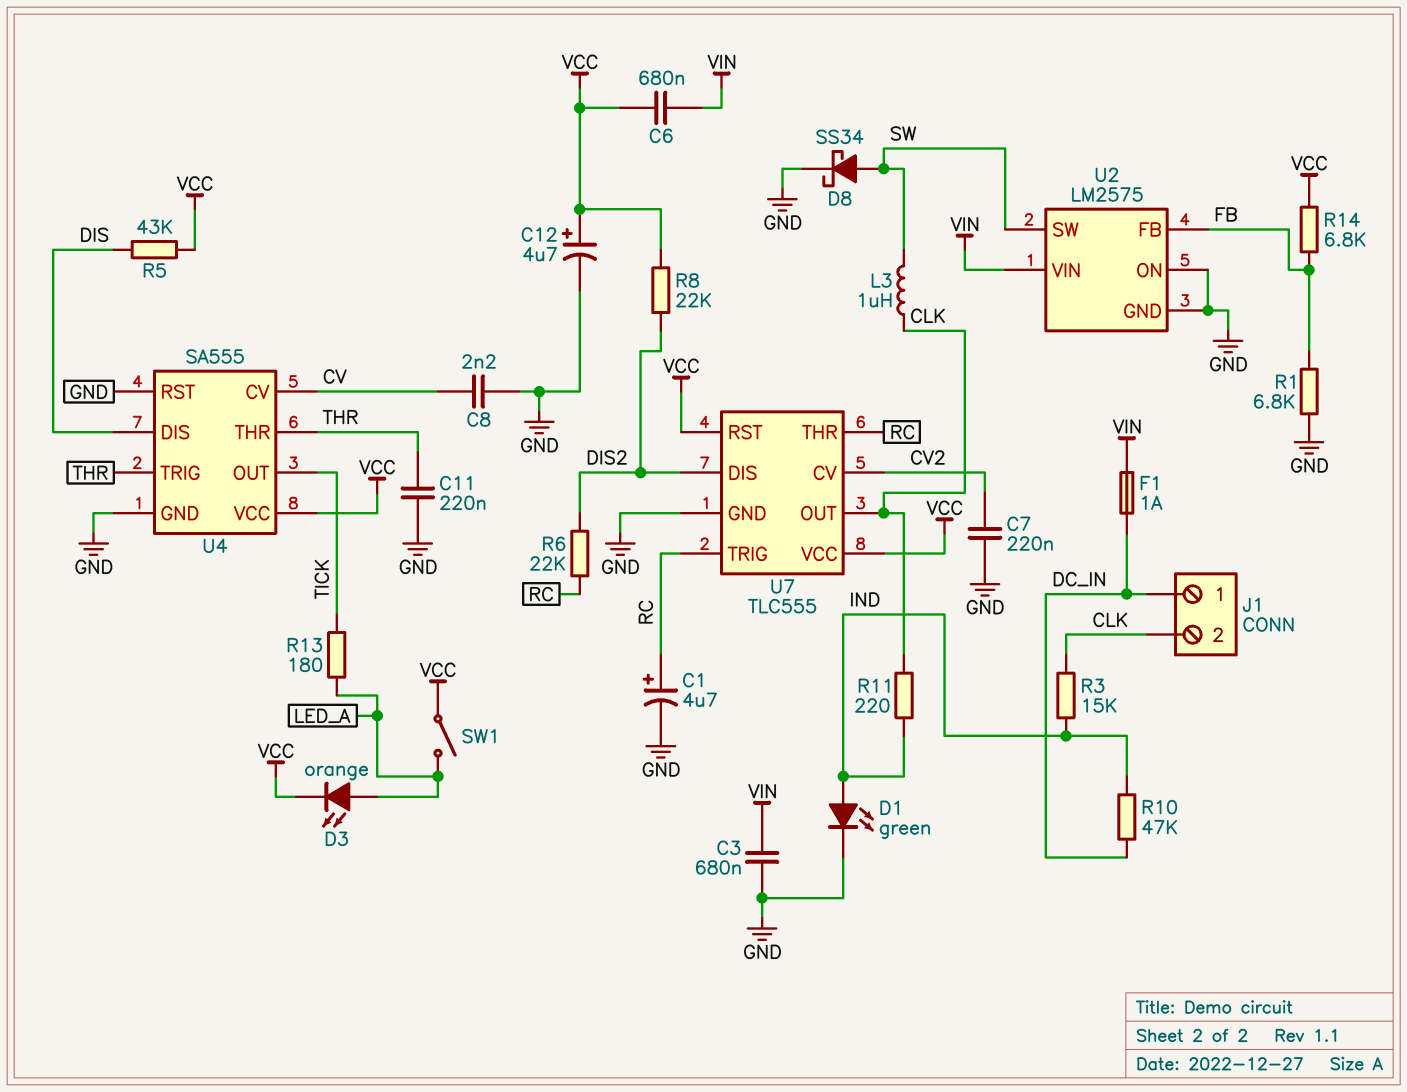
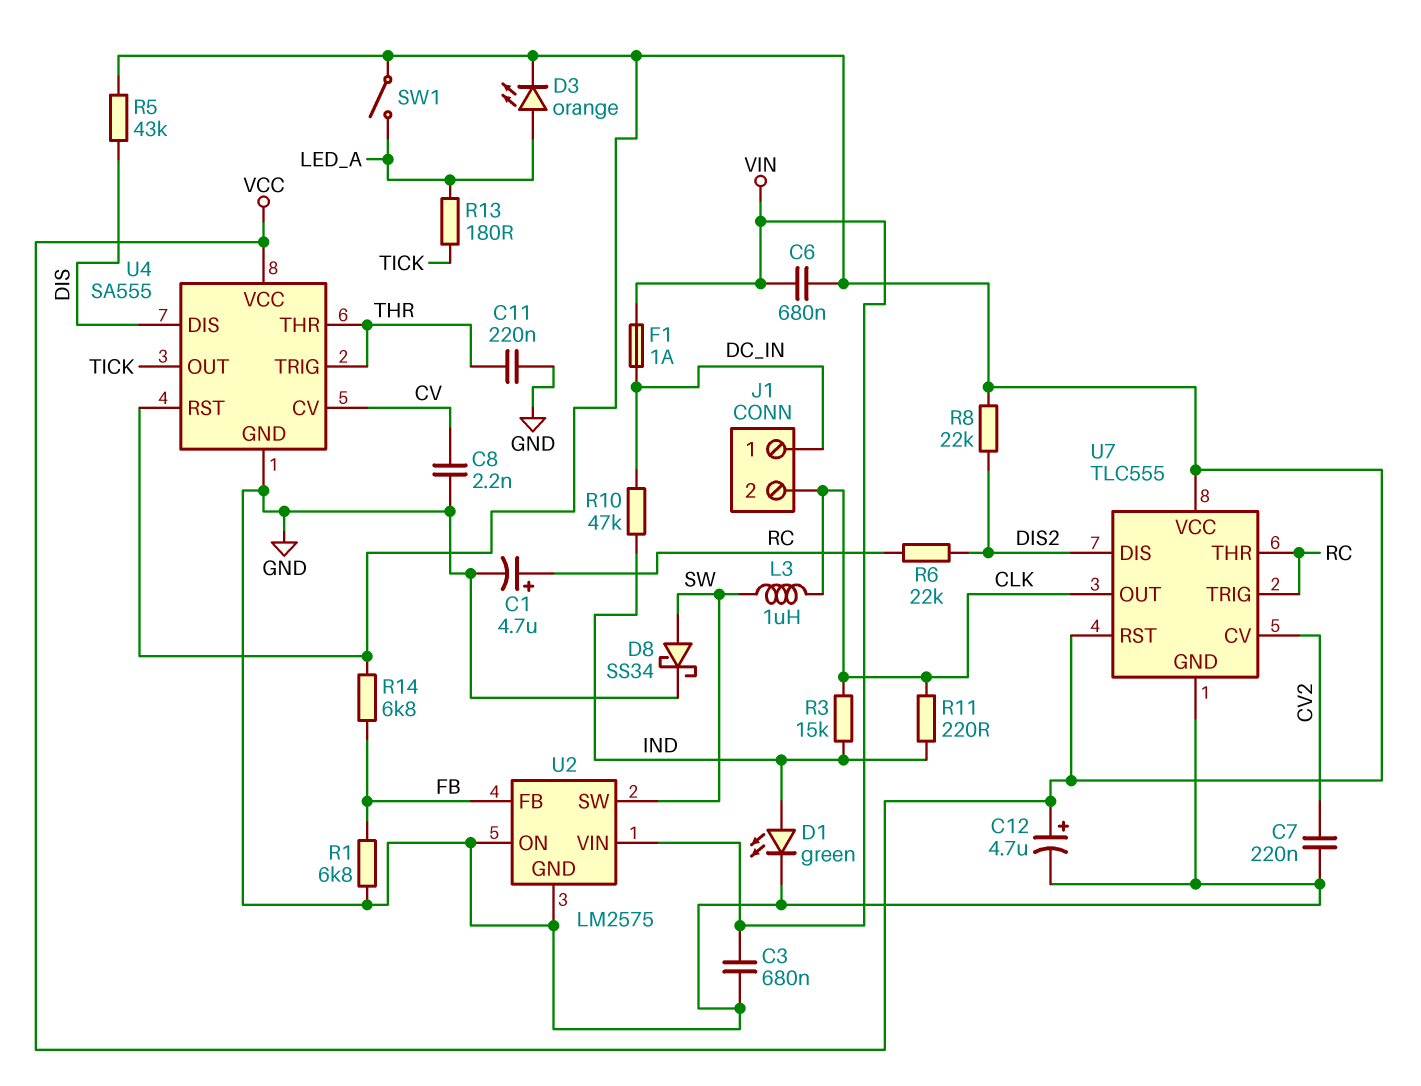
U4 pin RST: GND -> VCC

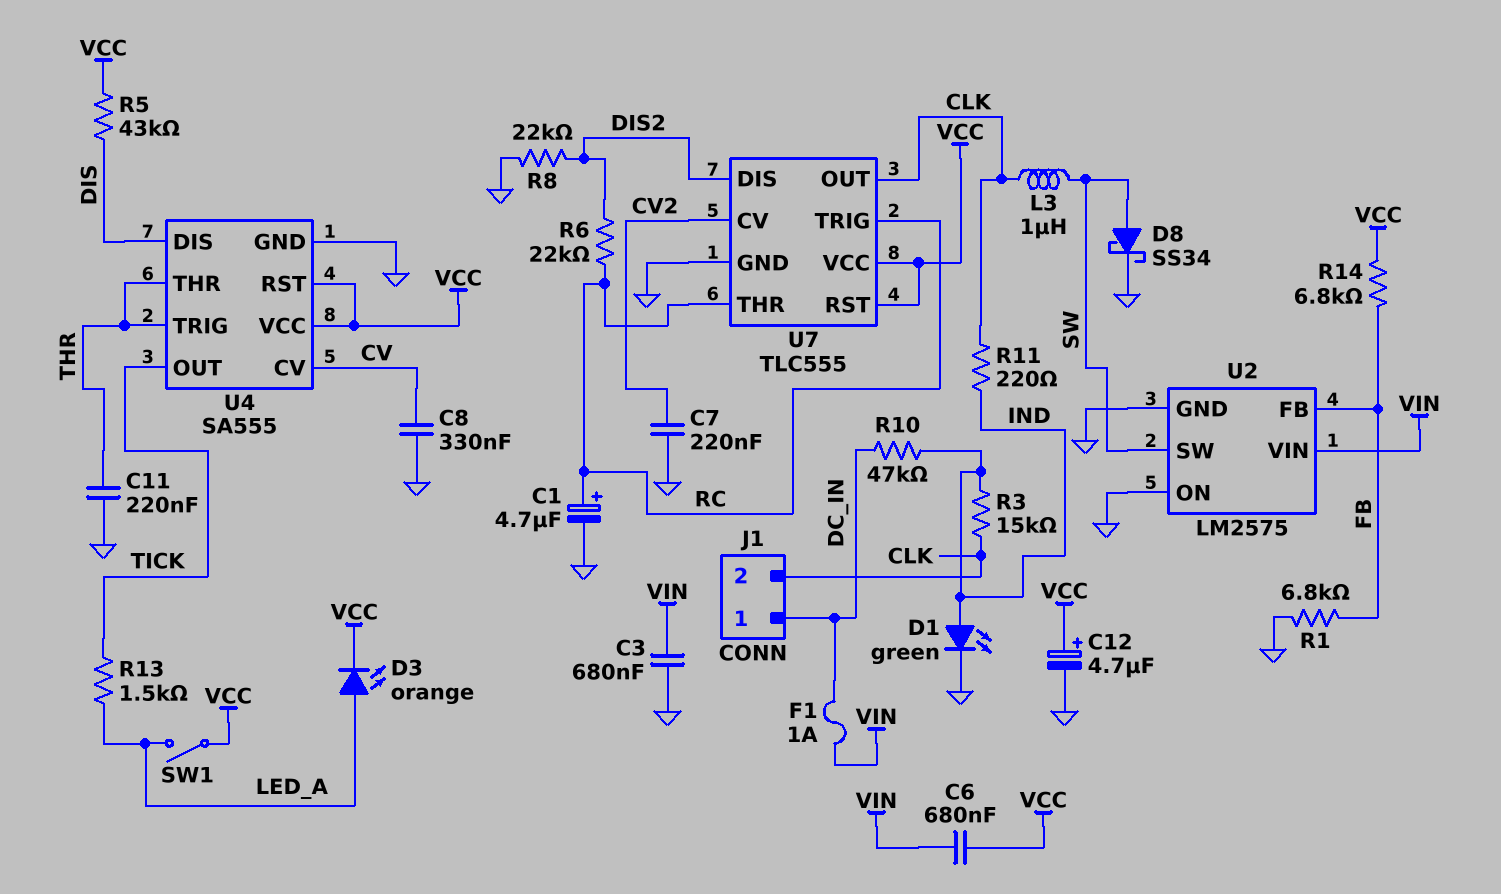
C8: 2.2nF (CV, GND) -> 330nF (CV, GND)
R8: 22k (DIS2, VCC) -> 22k (DIS2, GND)
R13: 180 (LED_A, TICK) -> 1.5k (LED_A, TICK)

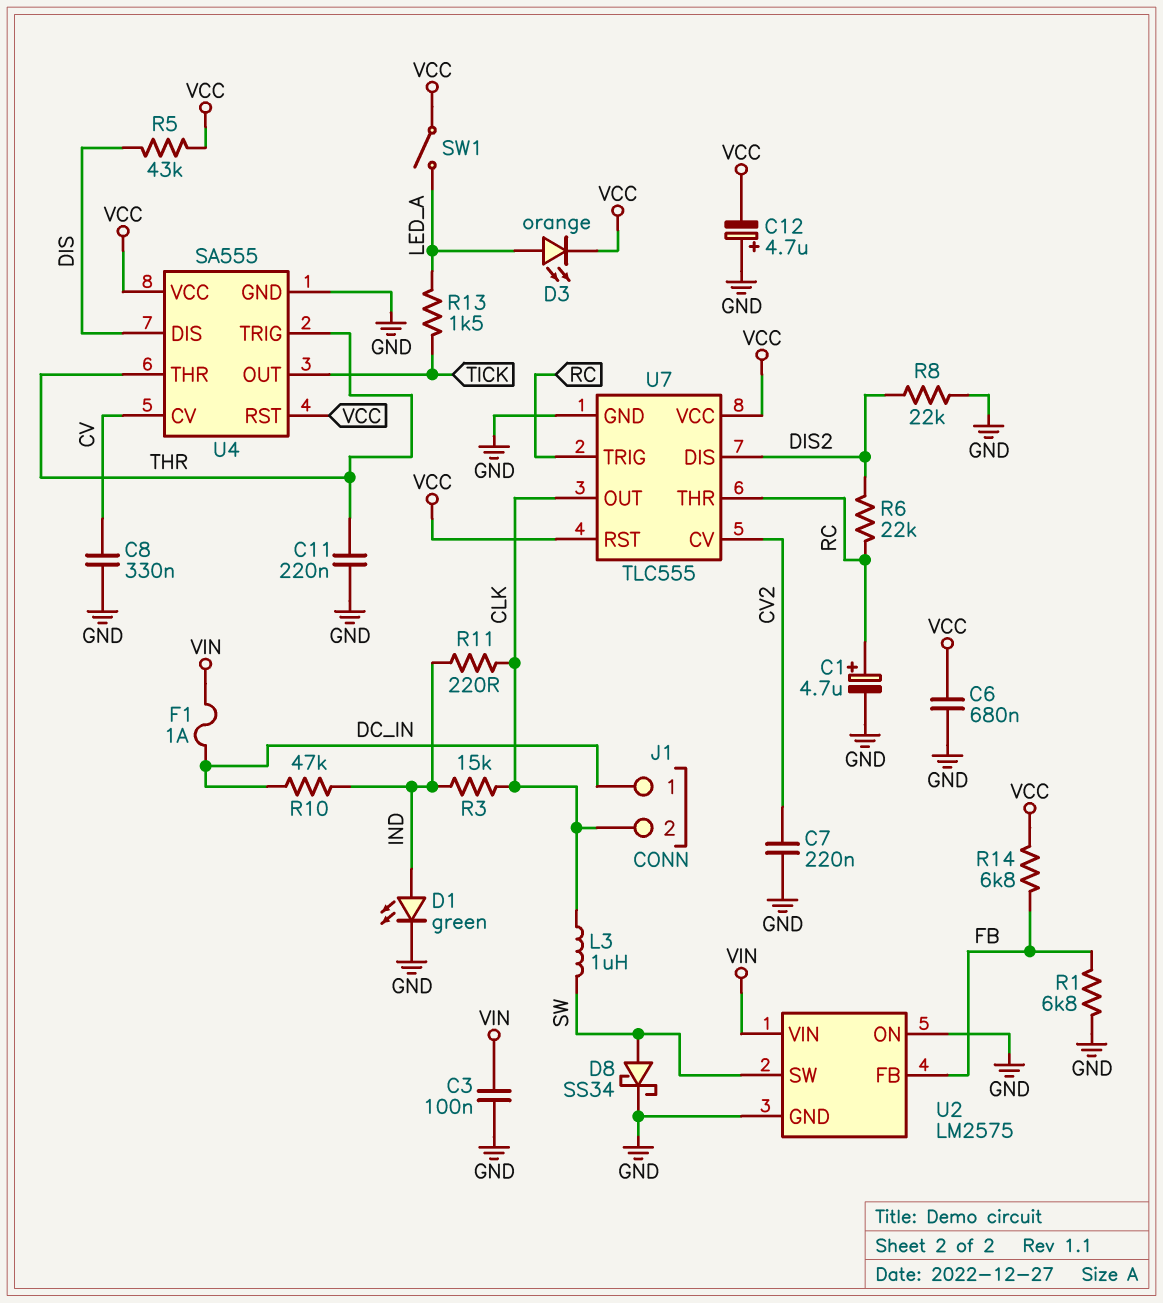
C3: 680nF (GND, VIN) -> 100nF (GND, VIN)
C6: 680nF (VCC, VIN) -> 680nF (GND, VCC)
C12: 4.7uF (plus VCC, minus GND) -> 4.7uF (plus GND, minus VCC)

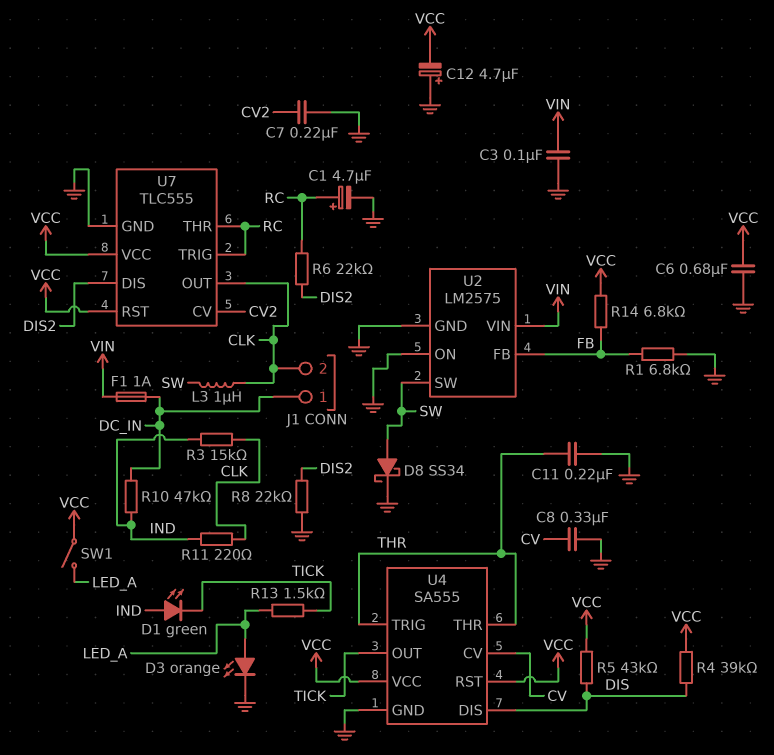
D1: LED green (A IND, K GND) -> LED green (A IND, K TICK)
D3: LED orange (A LED_A, K VCC) -> LED orange (A LED_A, K GND)
R4: none -> 39k (DIS, VCC)

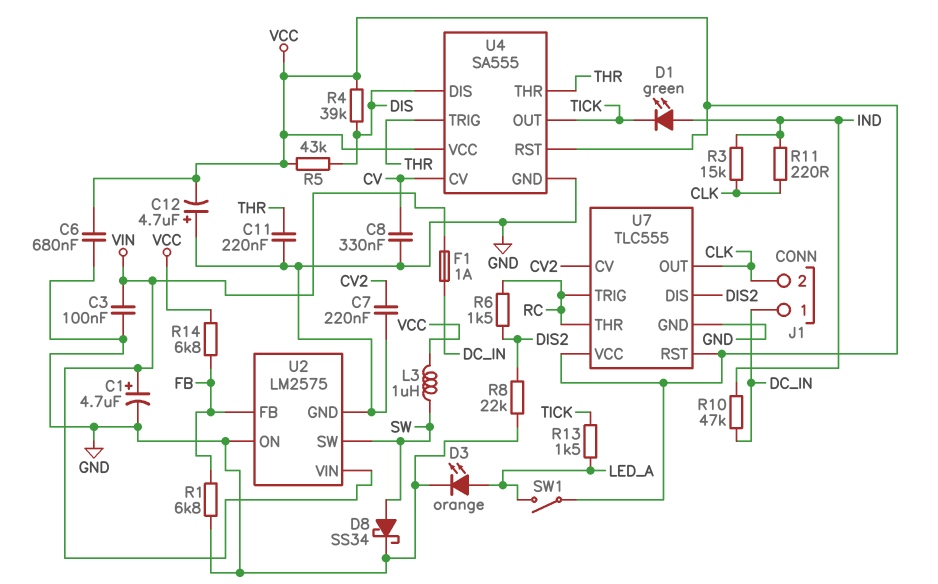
C1: 4.7uF (plus RC, minus GND) -> 4.7uF (plus VIN, minus GND)
L3: 1uH (CLK, SW) -> 1uH (SW, VCC)
R6: 22k (DIS2, RC) -> 1.5k (DIS2, RC)

